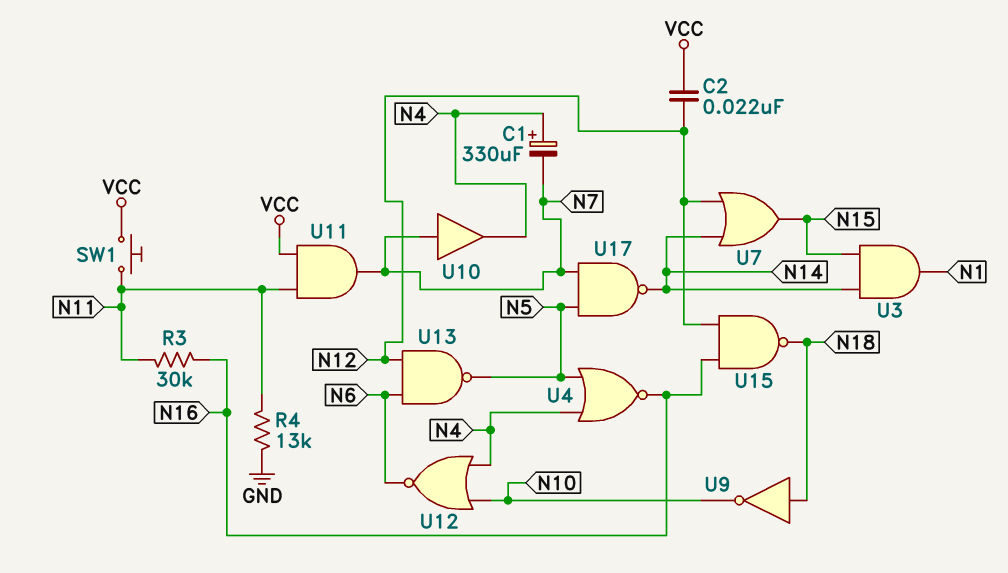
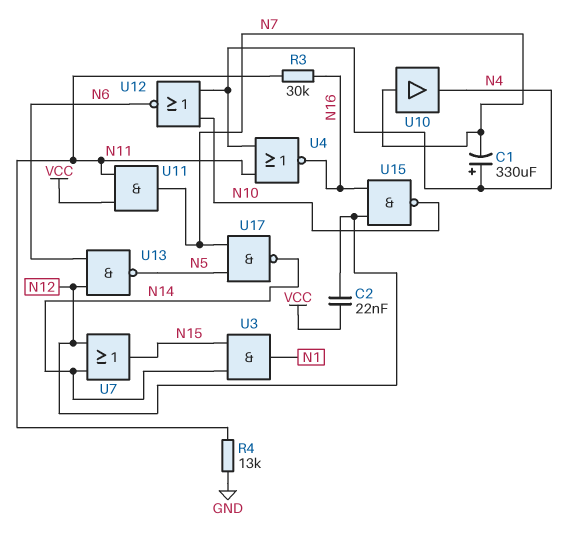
SW1: button (N11, VCC) -> none
U4: NOR (in N4, in N5, out N16) -> NOR (in N4, in N11, out N16)
U9: NOT (in N18, out N10) -> none
U15: NAND (in N12, in N16, out N18) -> NAND (in N12, in N16, out N10)

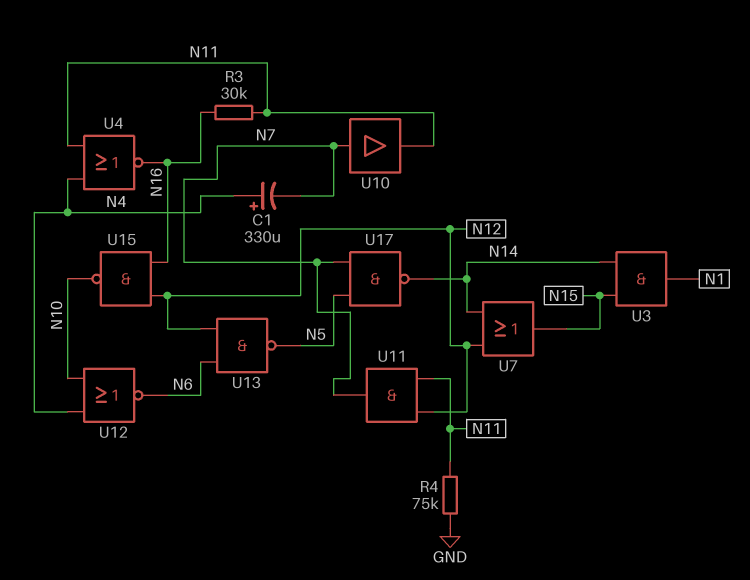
C2: 22nF (N12, VCC) -> none
R4: 13k (GND, N11) -> 75k (GND, N11)
U10: buffer (in N7, out N4) -> buffer (in N7, out N11)
U11: AND (in N11, in VCC, out N7) -> AND (in N11, in N12, out N7)

